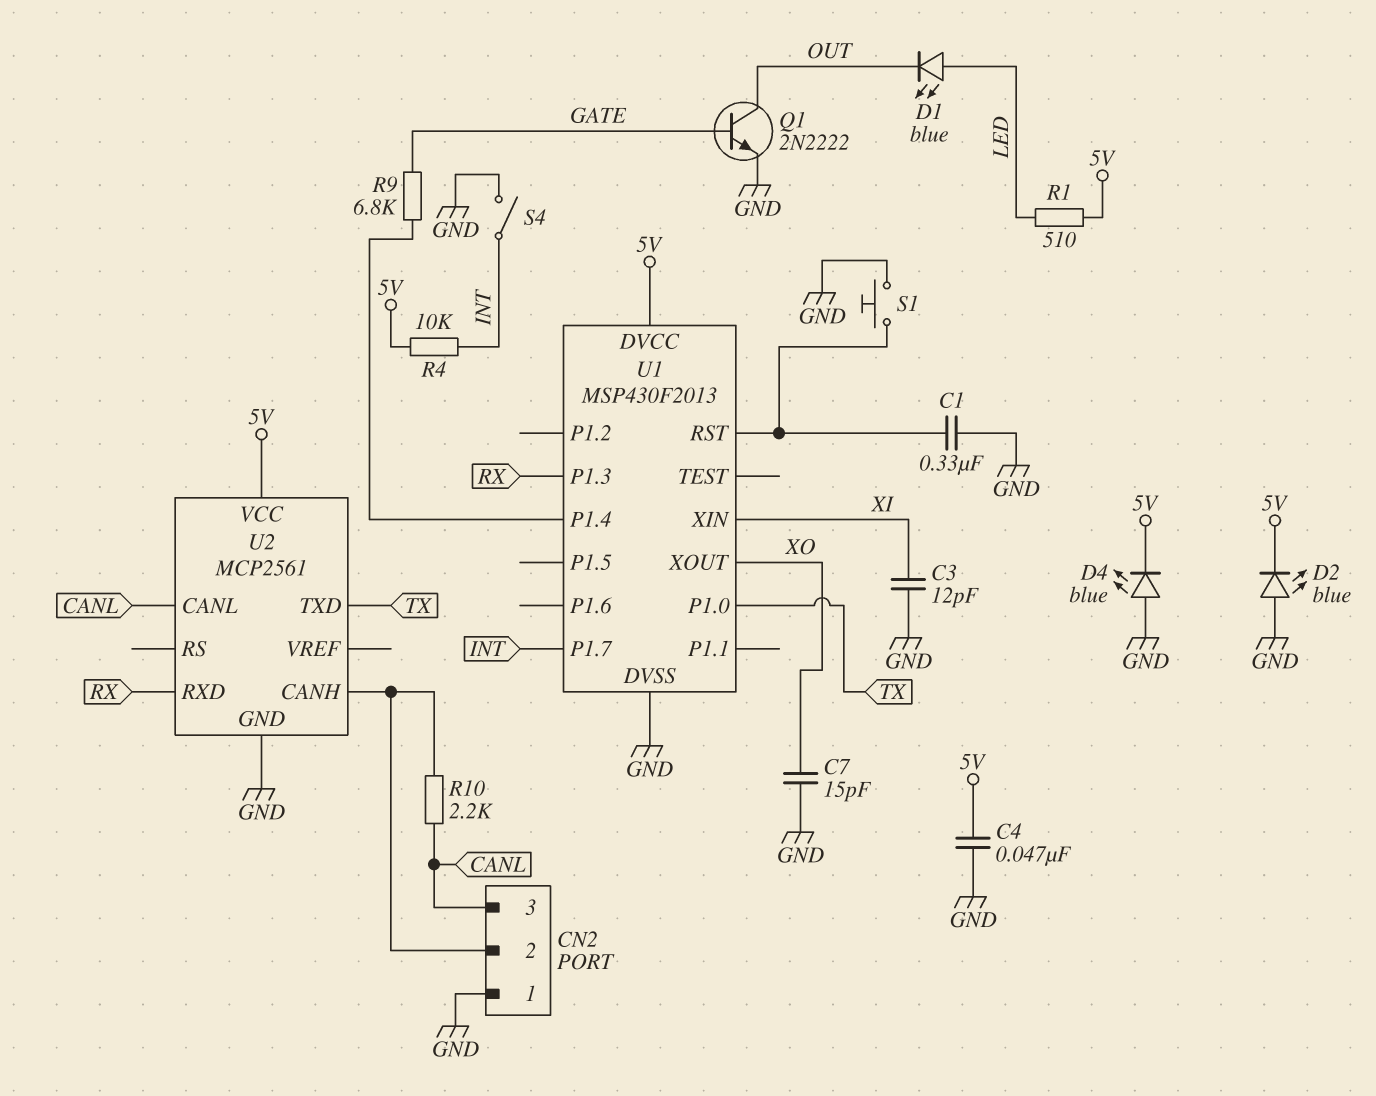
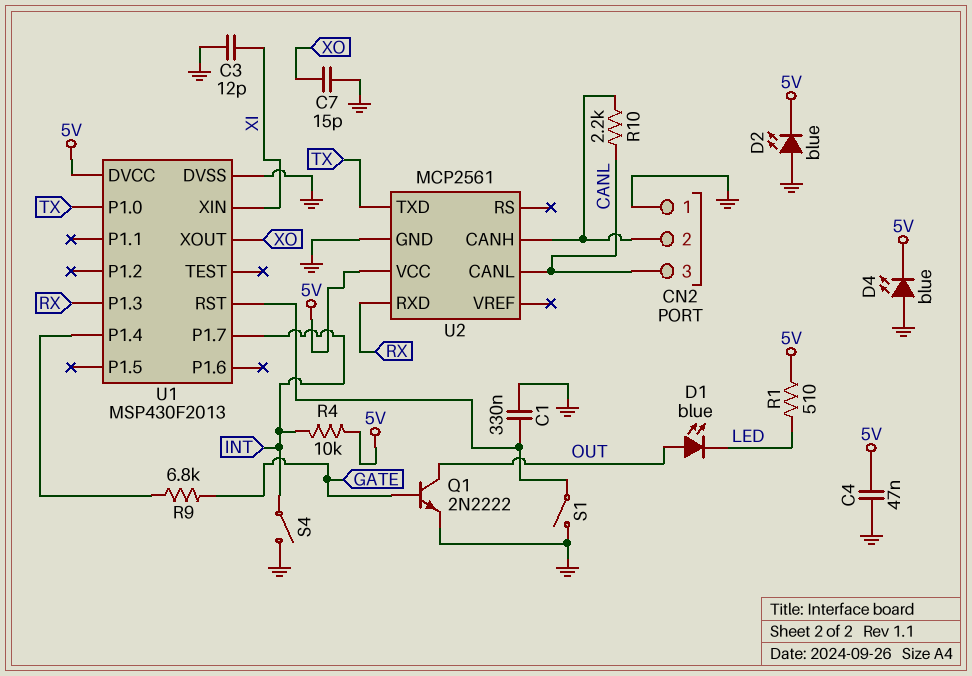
D1: LED blue (A LED, K OUT) -> LED blue (A OUT, K LED)
S1: button (GND, U1/RST) -> switch (GND, U1/RST)

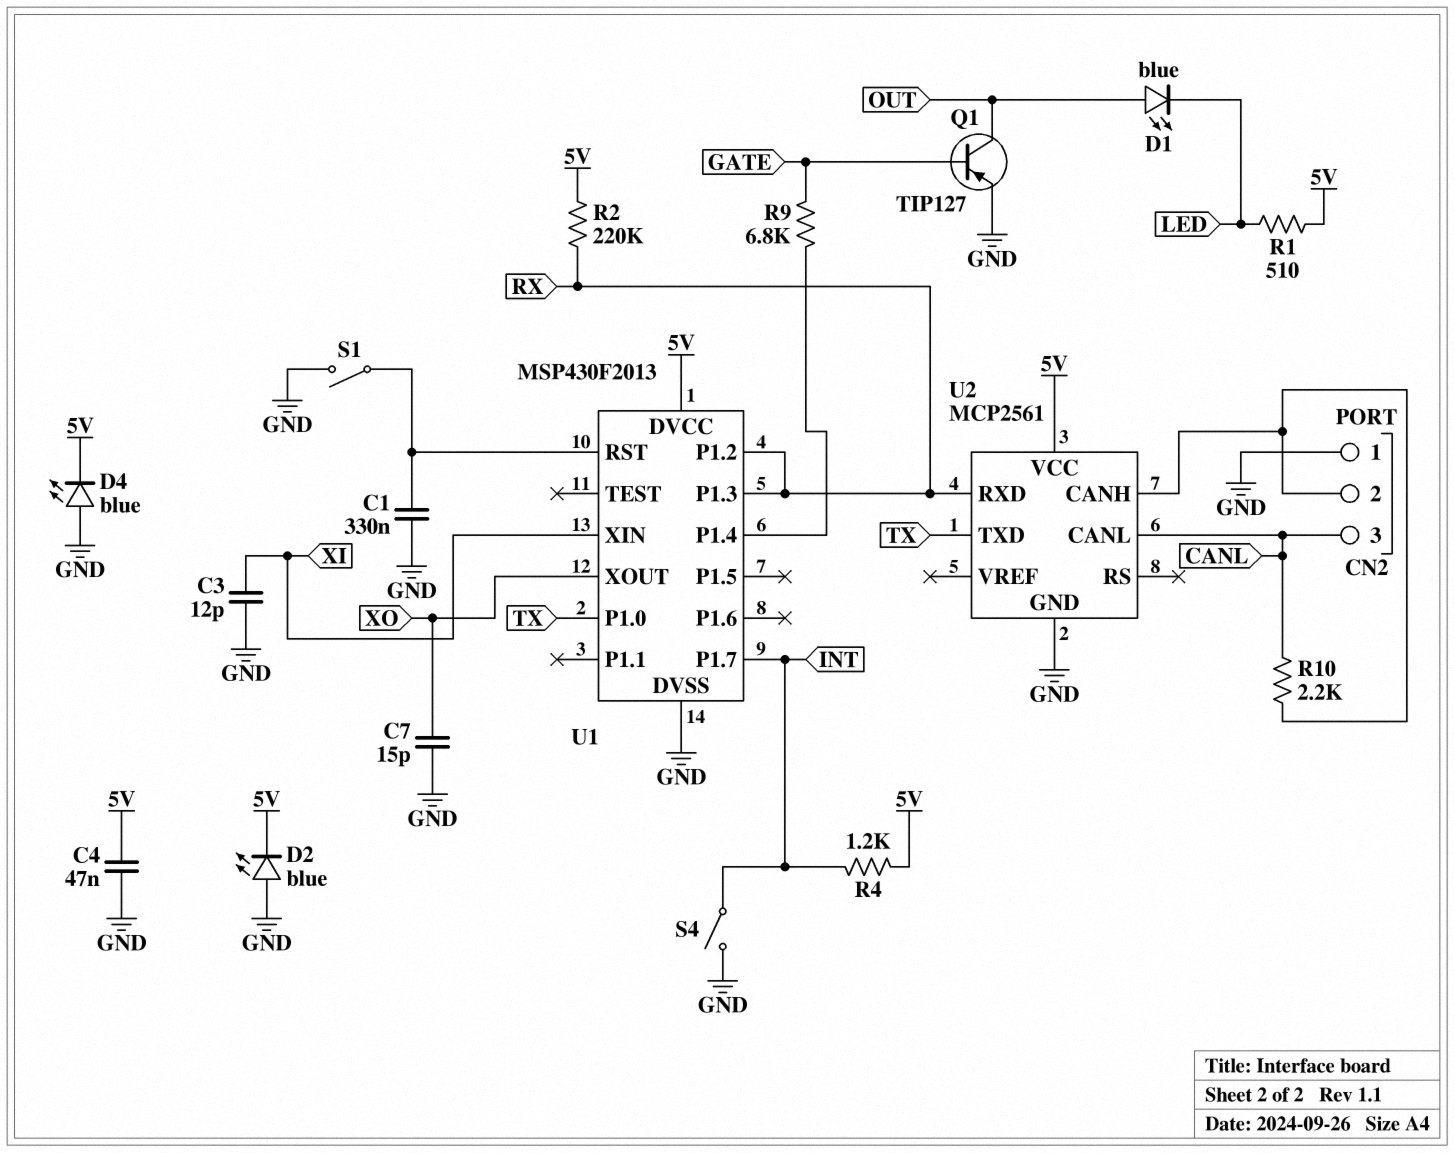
Q1: NPN 2N2222 (B GATE, C OUT, E GND) -> PNP TIP127 (B GATE, C OUT, E GND)
R2: none -> 220k (5V, RX)
R4: 10k (5V, INT) -> 1.2k (5V, INT)
U1 pin P1.2: none -> RX

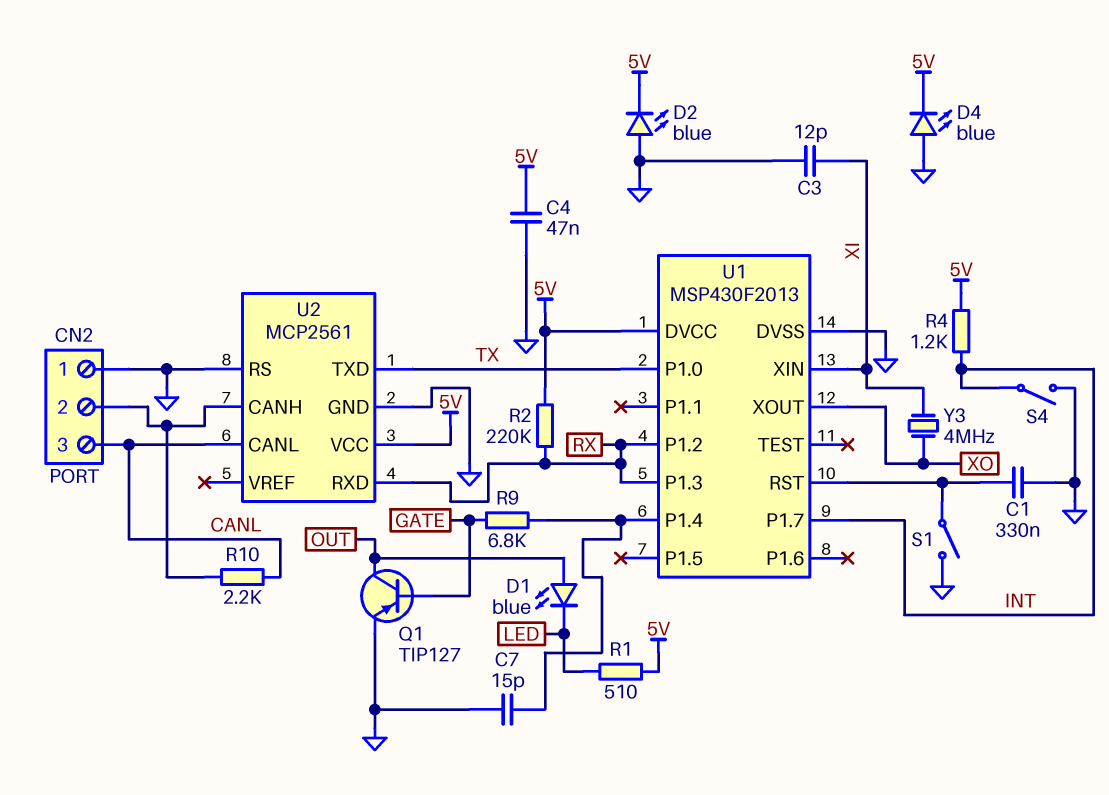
C7: 15pF (GND, XO) -> 15pF (GND, U1/P1.4)
U2 pin RS: none -> GND
Y3: none -> 4MHz (XI, XO)

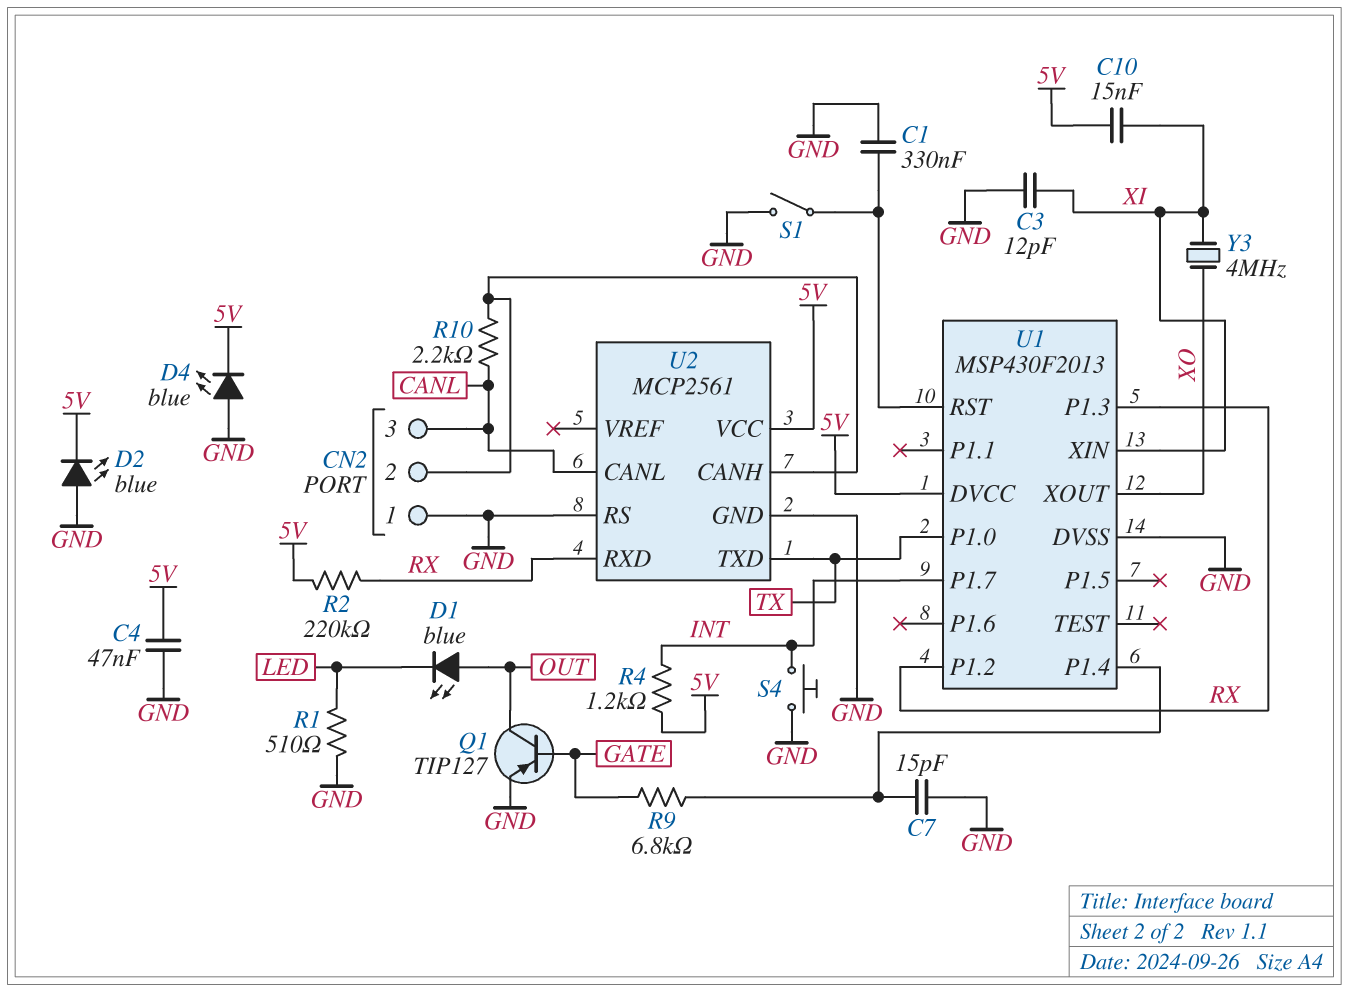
C10: none -> 15nF (5V, XI)
R1: 510 (5V, LED) -> 510 (GND, LED)
S4: switch (GND, INT) -> button (GND, INT)

